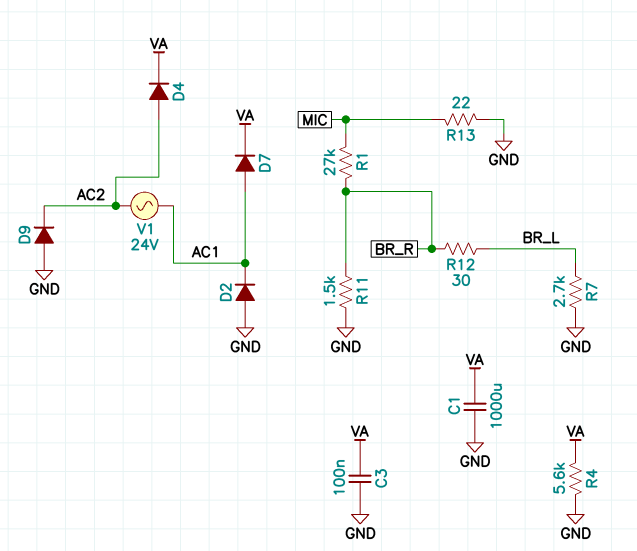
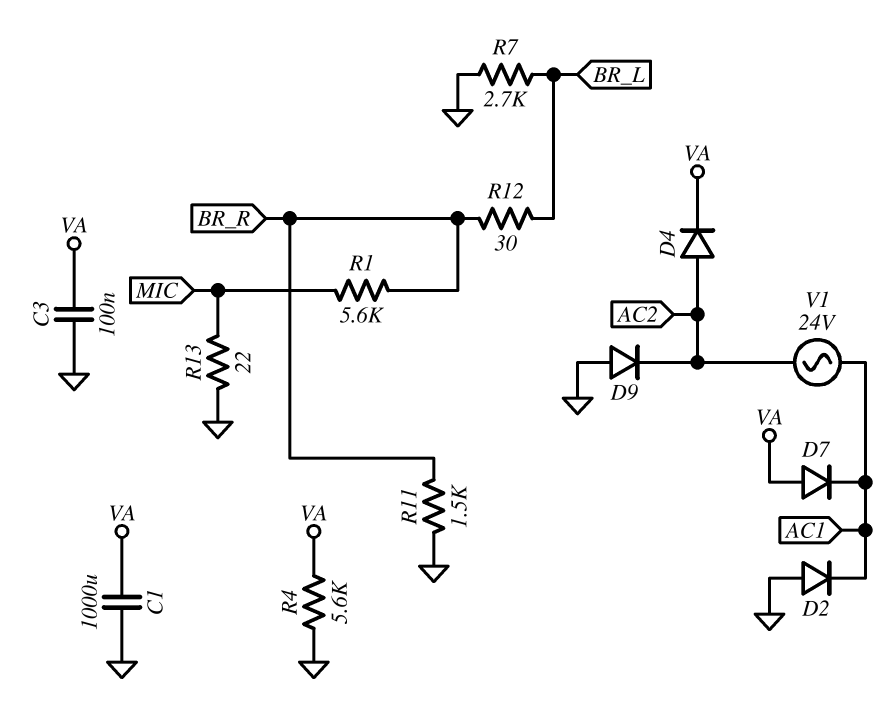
D7: diode (A AC1, K VA) -> diode (A VA, K AC1)
R1: 27k (BR_R, MIC) -> 5.6k (BR_R, MIC)

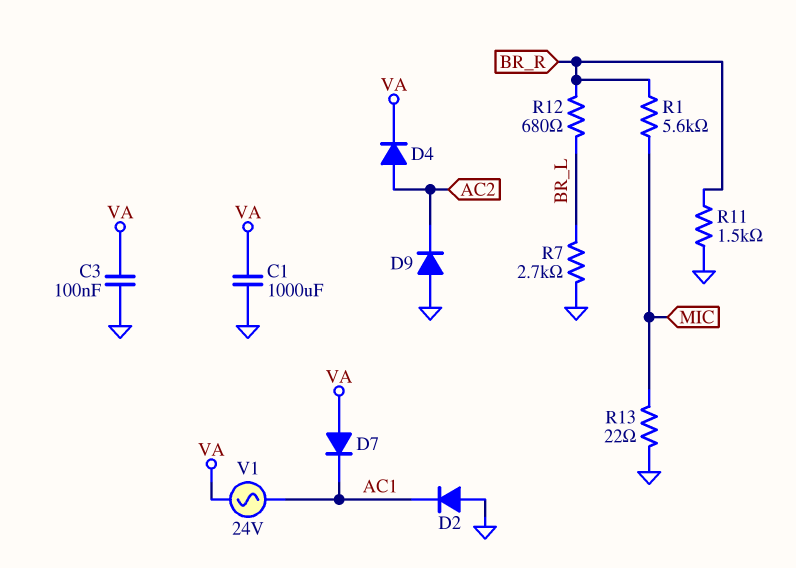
R4: 5.6k (GND, VA) -> none
R12: 30 (BR_L, BR_R) -> 680 (BR_L, BR_R)
V1: AC 24V (AC1, AC2) -> AC 24V (AC1, VA)

